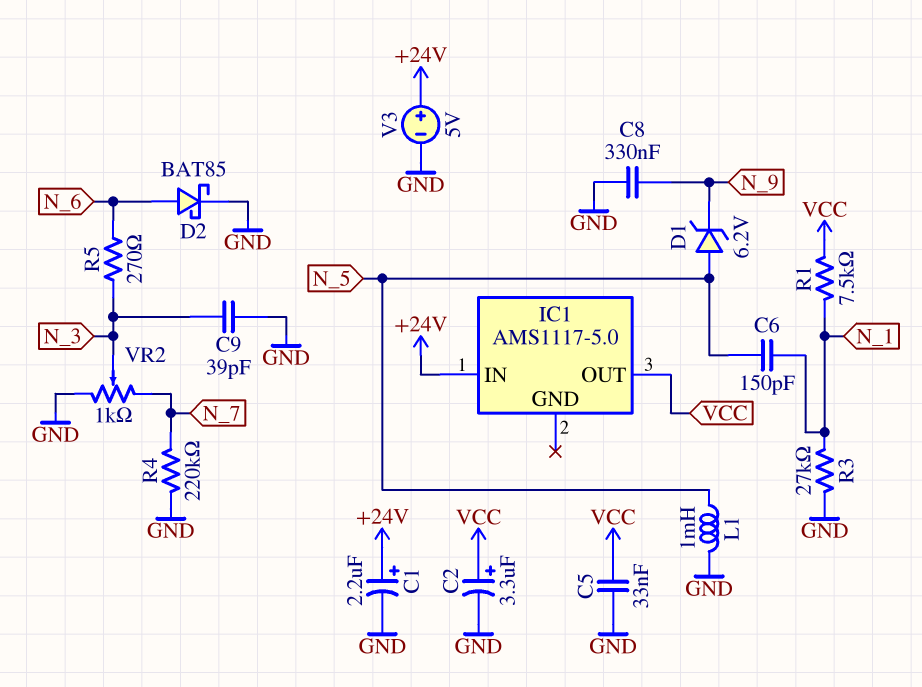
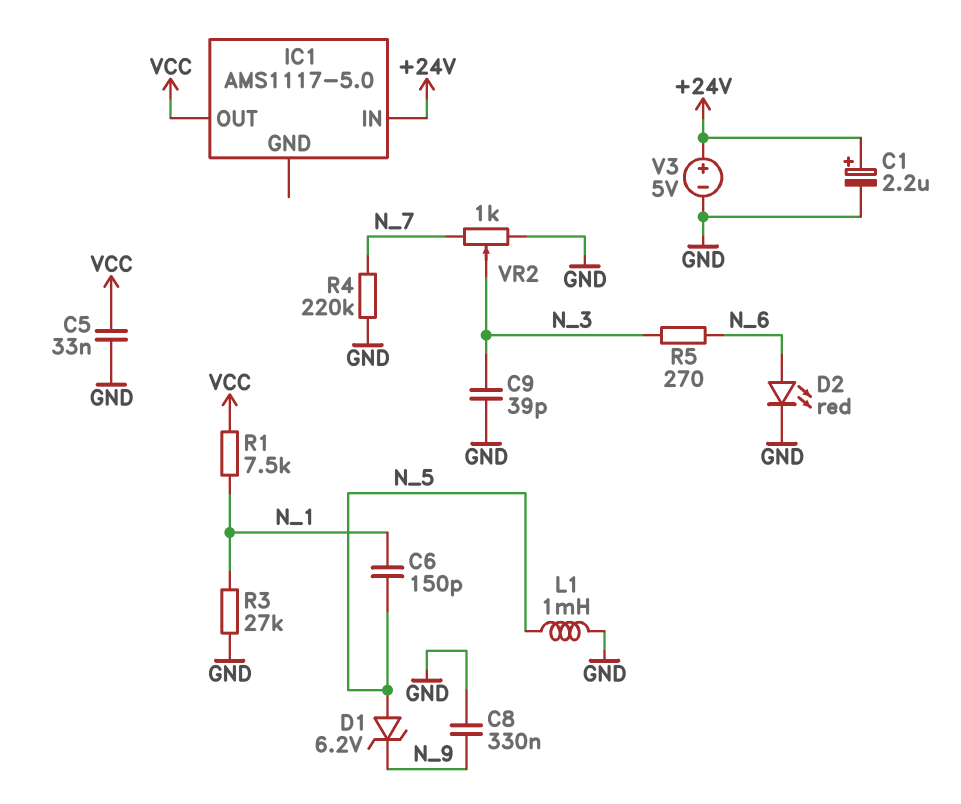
C2: 3.3uF (plus VCC, minus GND) -> none
D2: schottky BAT85 (A N_6, K GND) -> LED red (A N_6, K GND)

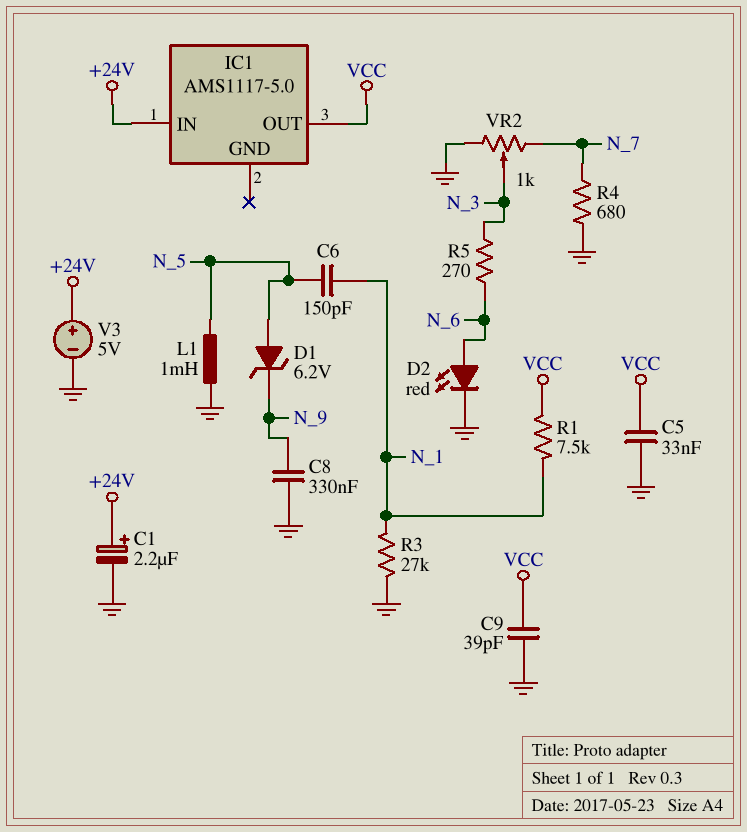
C9: 39pF (GND, N_3) -> 39pF (GND, VCC)
R4: 220k (GND, N_7) -> 680 (GND, N_7)

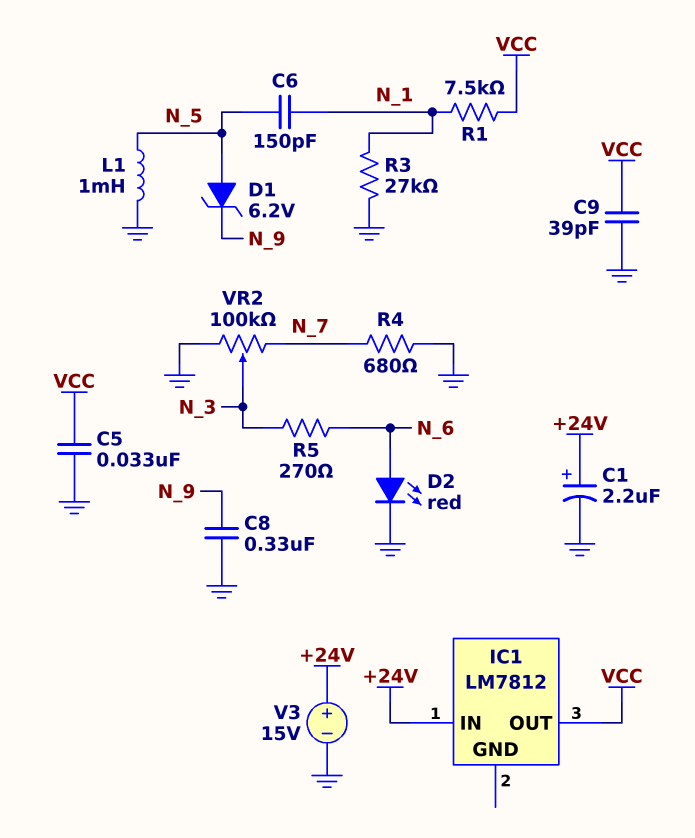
IC1: AMS1117-5.0 -> LM7812
V3: 5V (plus +24V, minus GND) -> 15V (plus +24V, minus GND)
VR2: 1k (GND, N_7, wiper N_3) -> 100k (GND, N_7, wiper N_3)

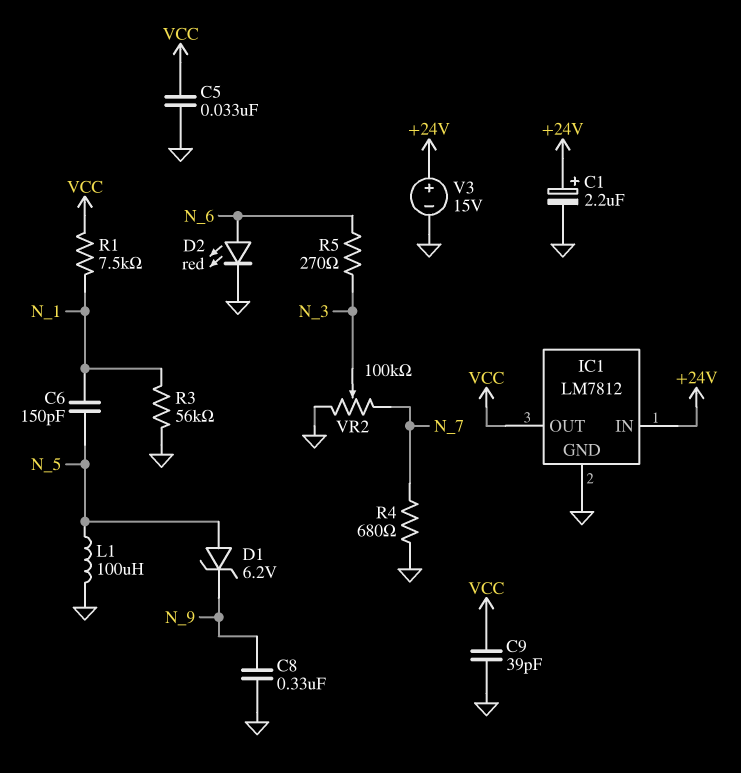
IC1 pin GND: none -> GND
L1: 1mH (GND, N_5) -> 100uH (GND, N_5)
R3: 27k (GND, N_1) -> 56k (GND, N_1)

